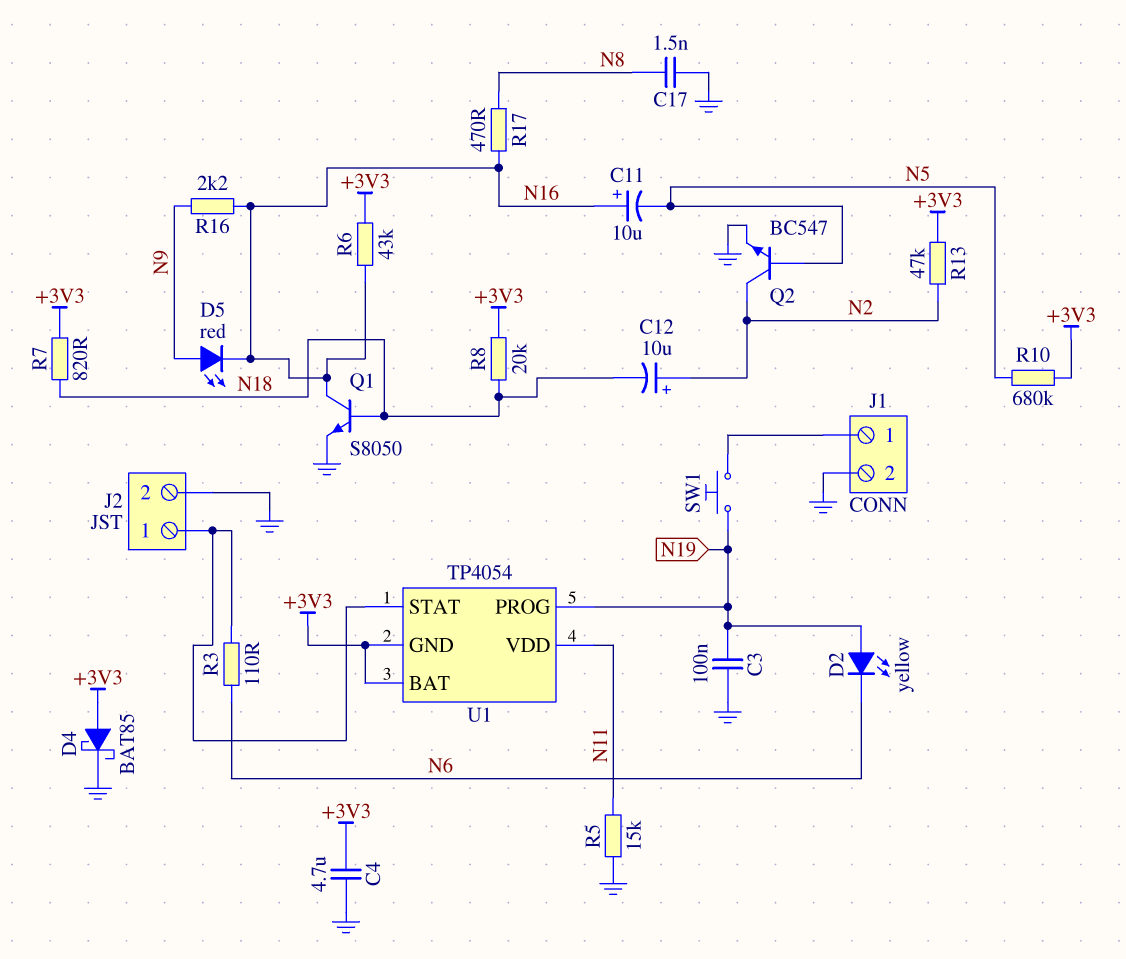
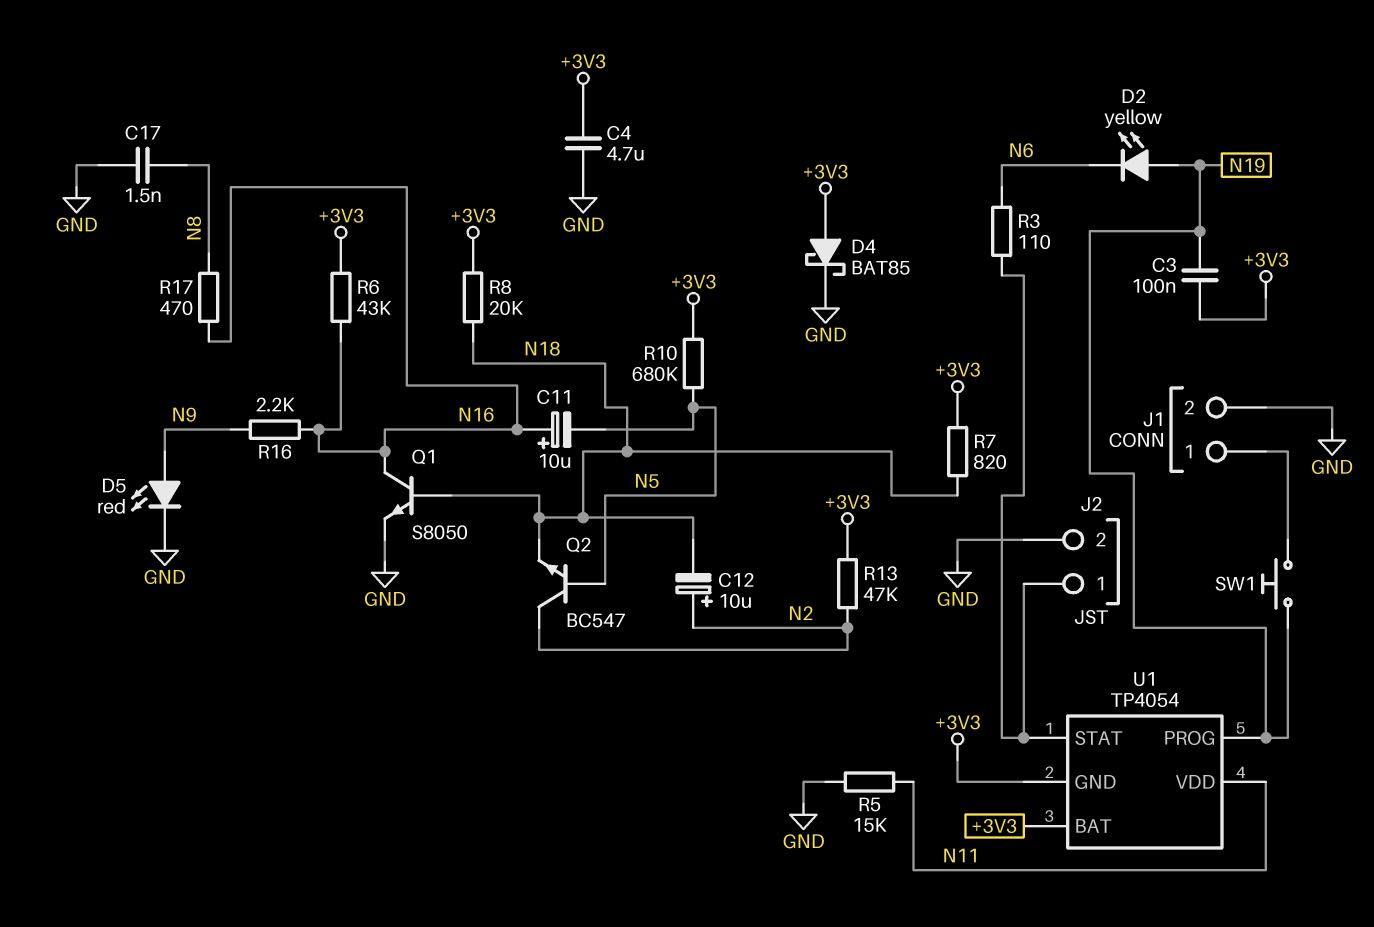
C3: 100nF (GND, N19) -> 100nF (+3V3, N19)
D5: LED red (A N9, K N16) -> LED red (A N9, K GND)
Q2: NPN BC547 (B N5, C N2, E GND) -> NPN BC547 (B N5, C N2, E N18)

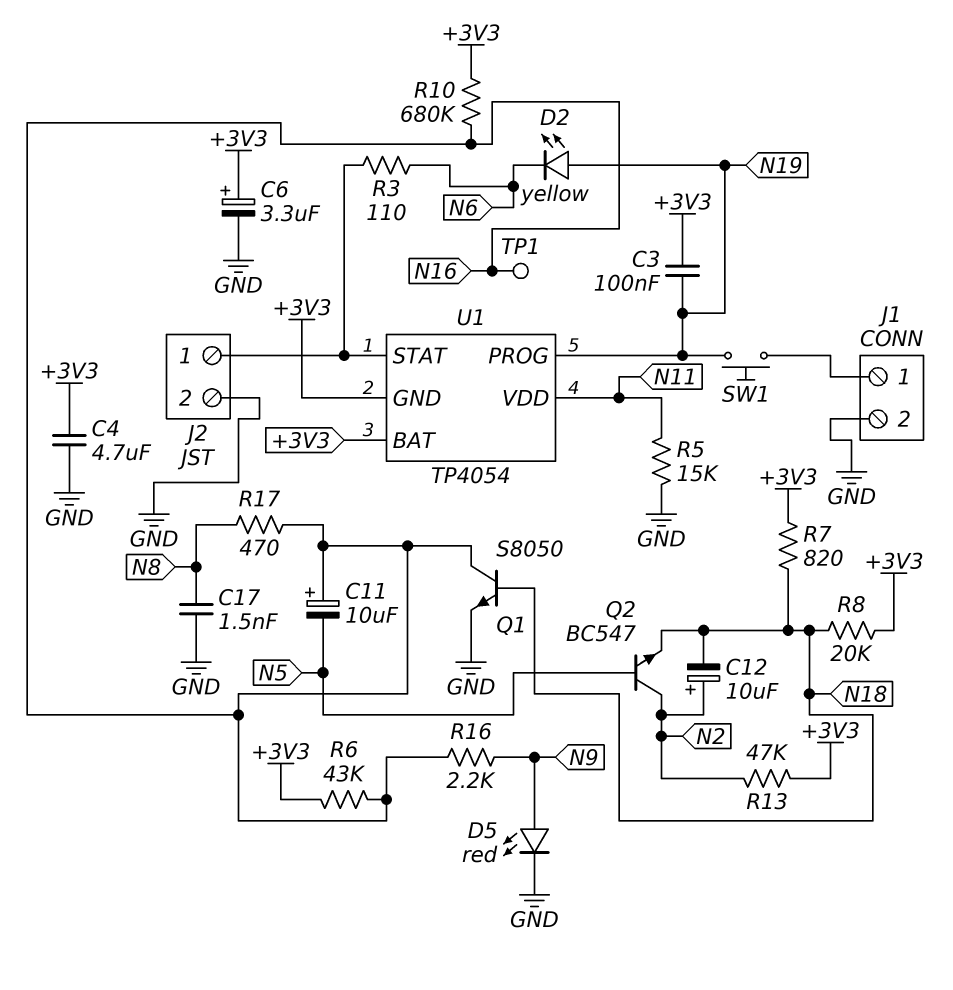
C6: none -> 3.3uF (plus +3V3, minus GND)
D4: schottky BAT85 (A +3V3, K GND) -> none
R10: 680k (+3V3, N5) -> 680k (+3V3, N16)
TP1: none -> test point (N16)

